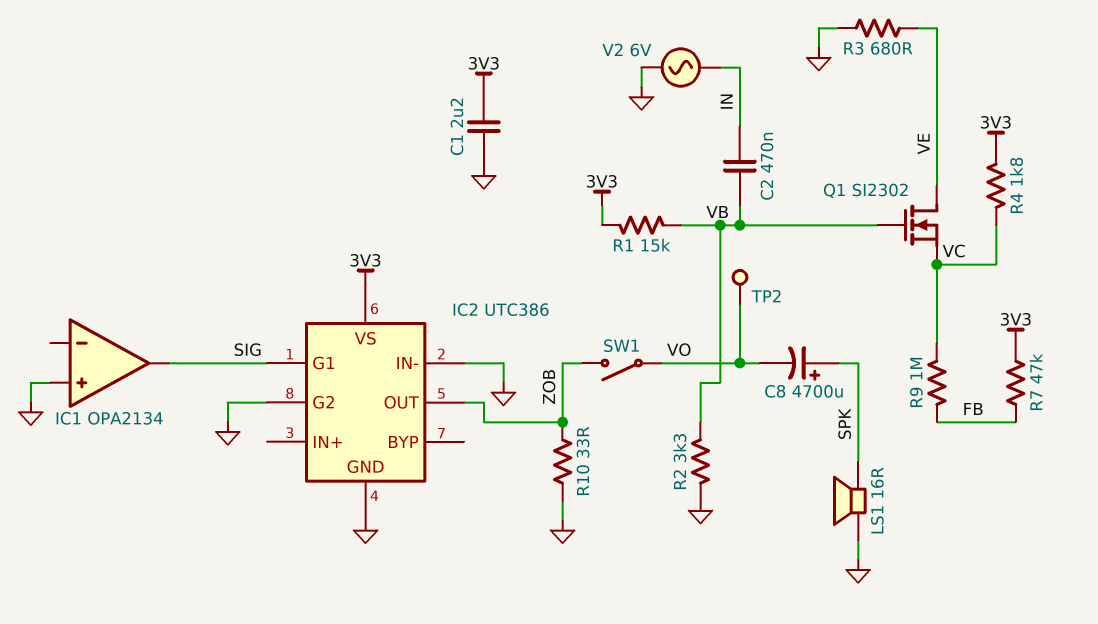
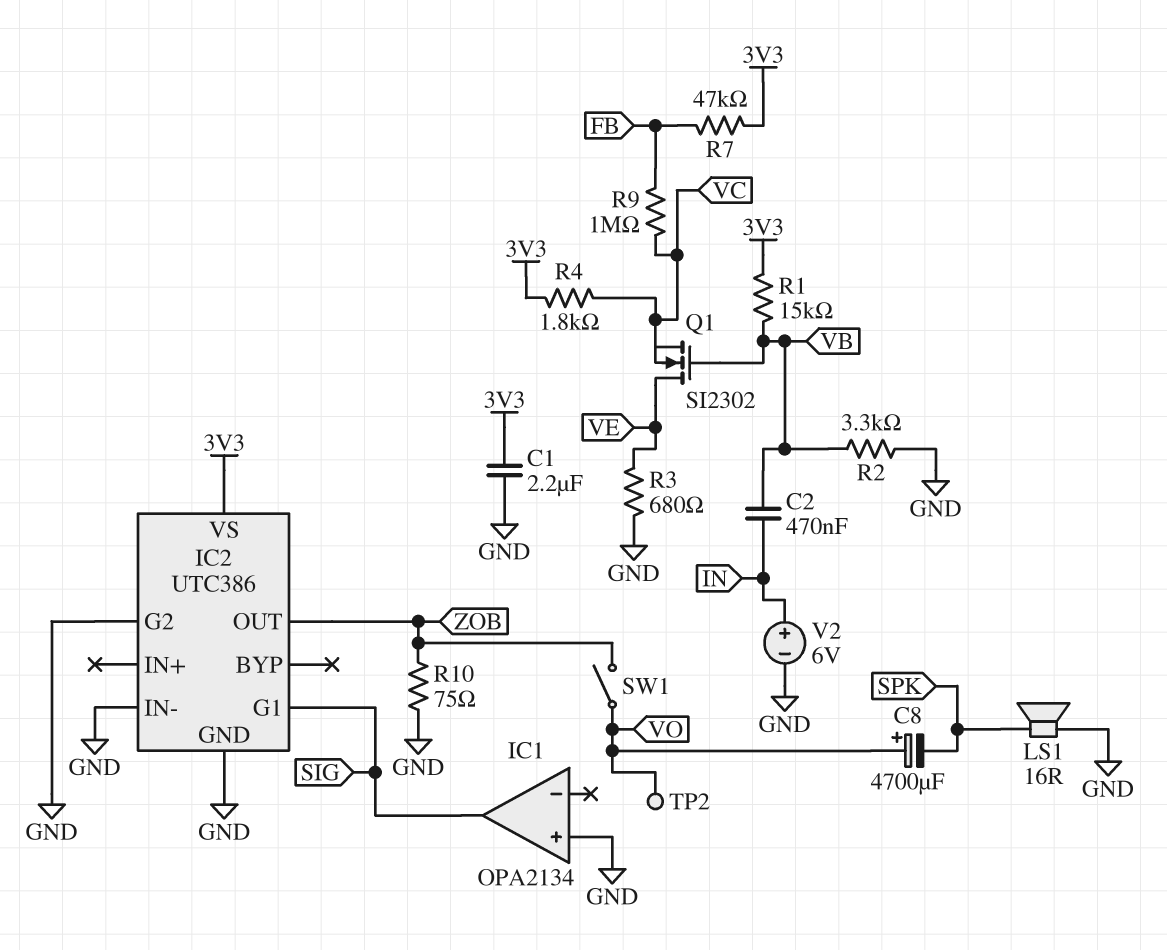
C8: 4700uF (plus SPK, minus VO) -> 4700uF (plus VO, minus SPK)
R10: 33 (GND, ZOB) -> 75 (GND, ZOB)
V2: AC 6V (GND, IN) -> 6V (plus IN, minus GND)

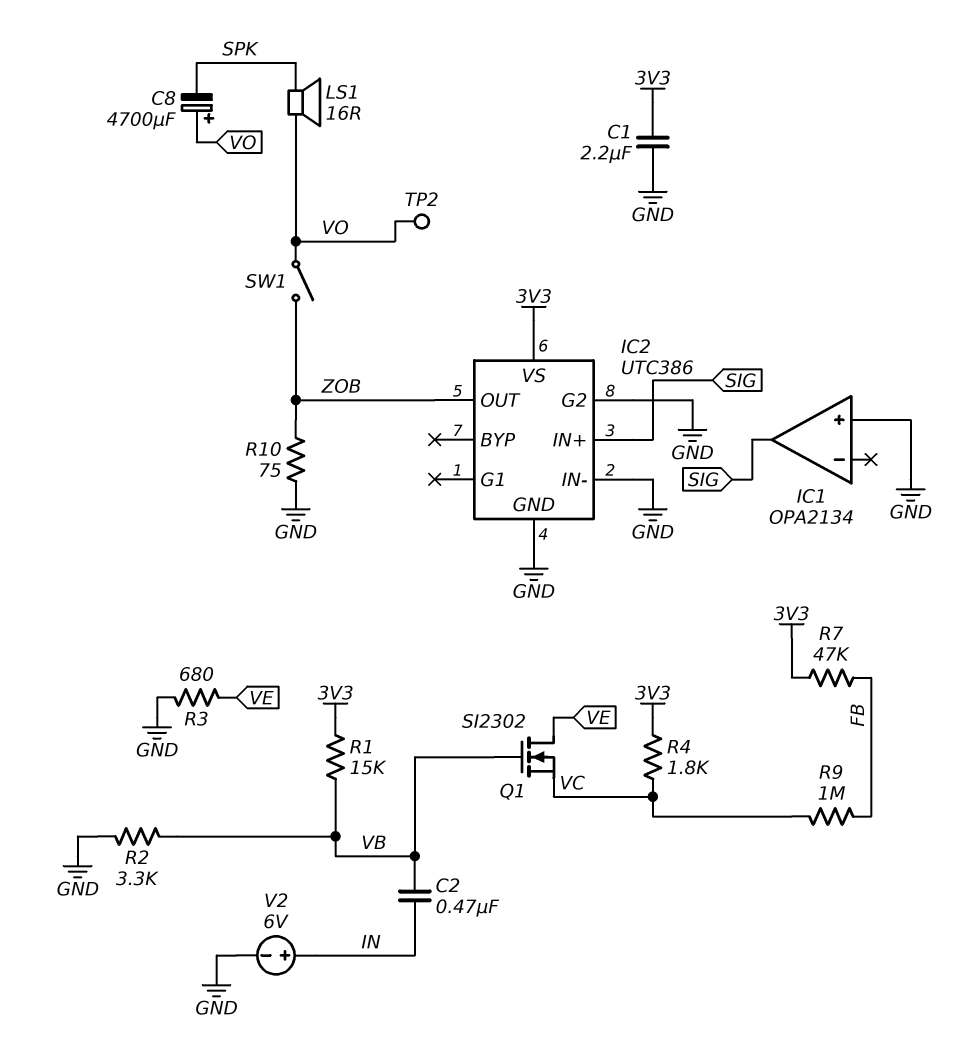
IC2 pin G1: SIG -> none
IC2 pin IN+: none -> SIG
LS1: speaker 16R (GND, SPK) -> speaker 16R (SPK, VO)

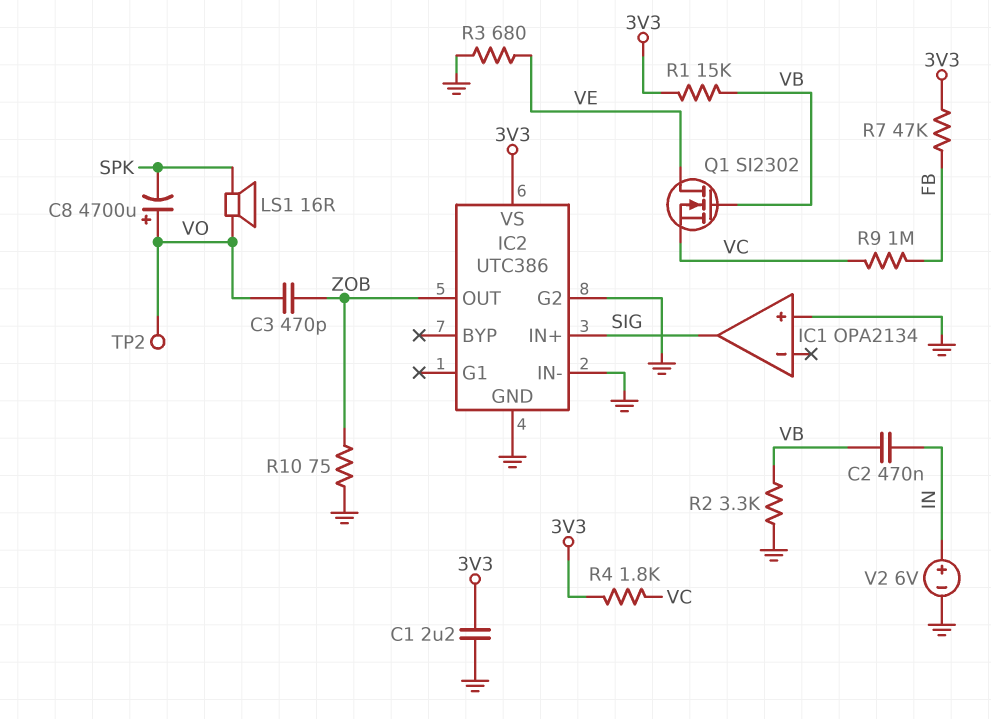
C3: none -> 470pF (VO, ZOB)
SW1: switch (VO, ZOB) -> none

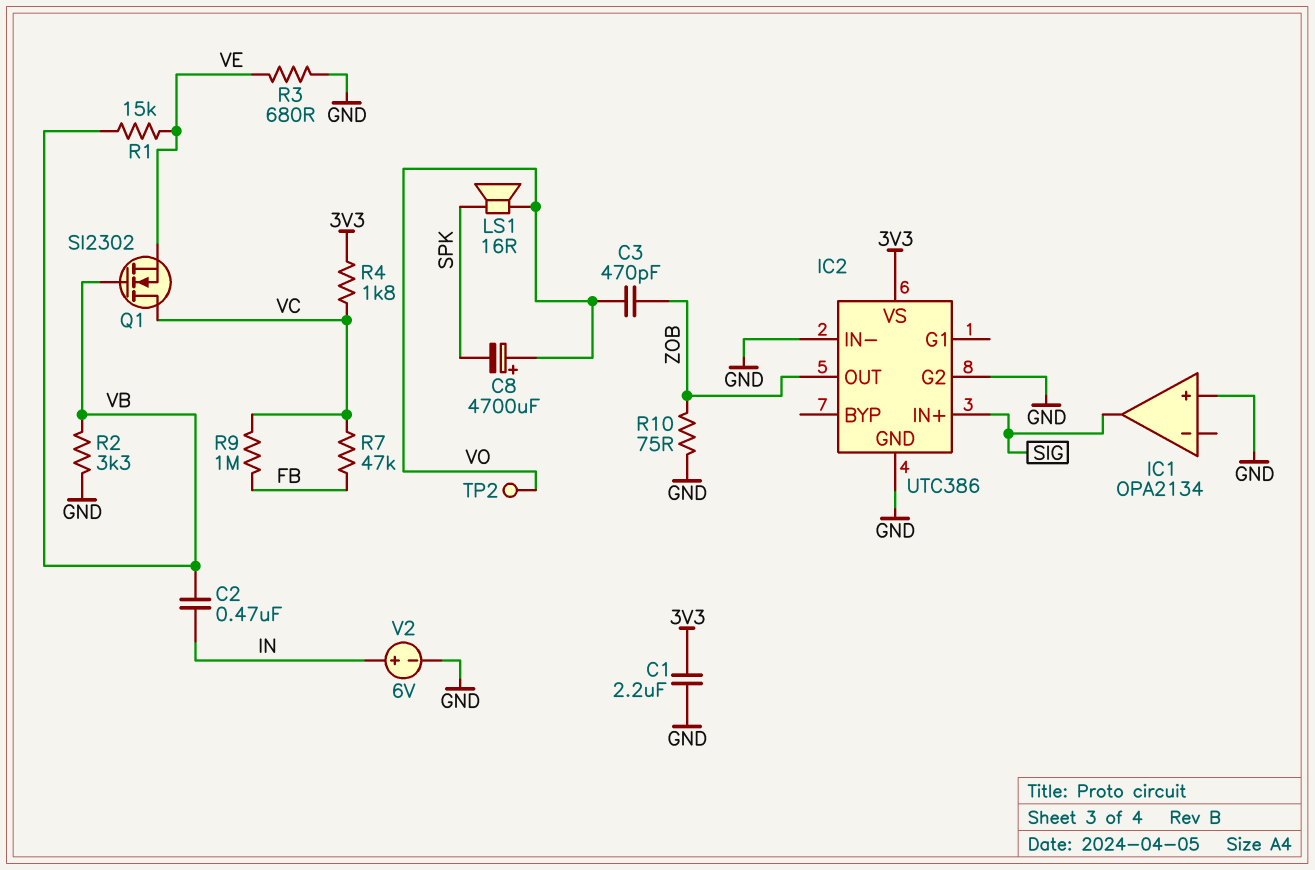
Q1: NMOS SI2302 (G VB, D VE, S VC) -> NMOS SI2302 (G VB, D VC, S VE)
R1: 15k (3V3, VB) -> 15k (VB, VE)
R7: 47k (3V3, FB) -> 47k (FB, VC)

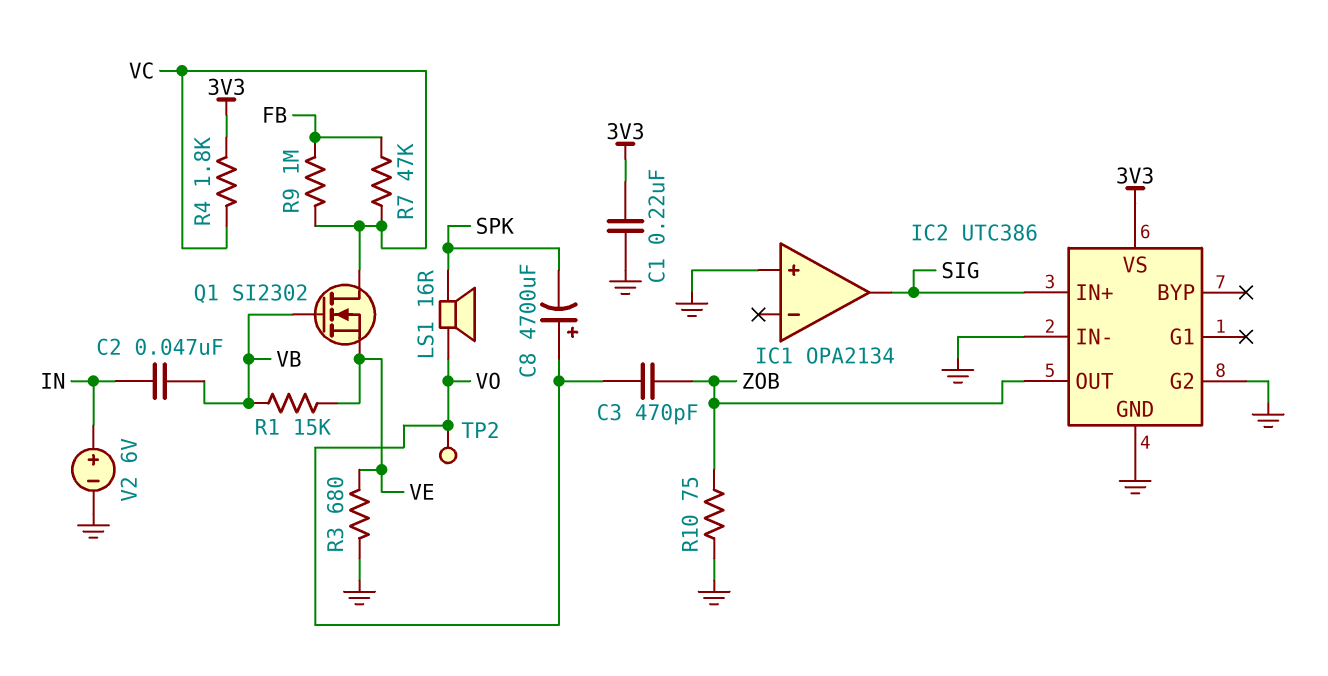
C1: 2.2uF (3V3, GND) -> 220nF (3V3, GND)
C2: 470nF (IN, VB) -> 47nF (IN, VB)
R2: 3.3k (GND, VB) -> none

